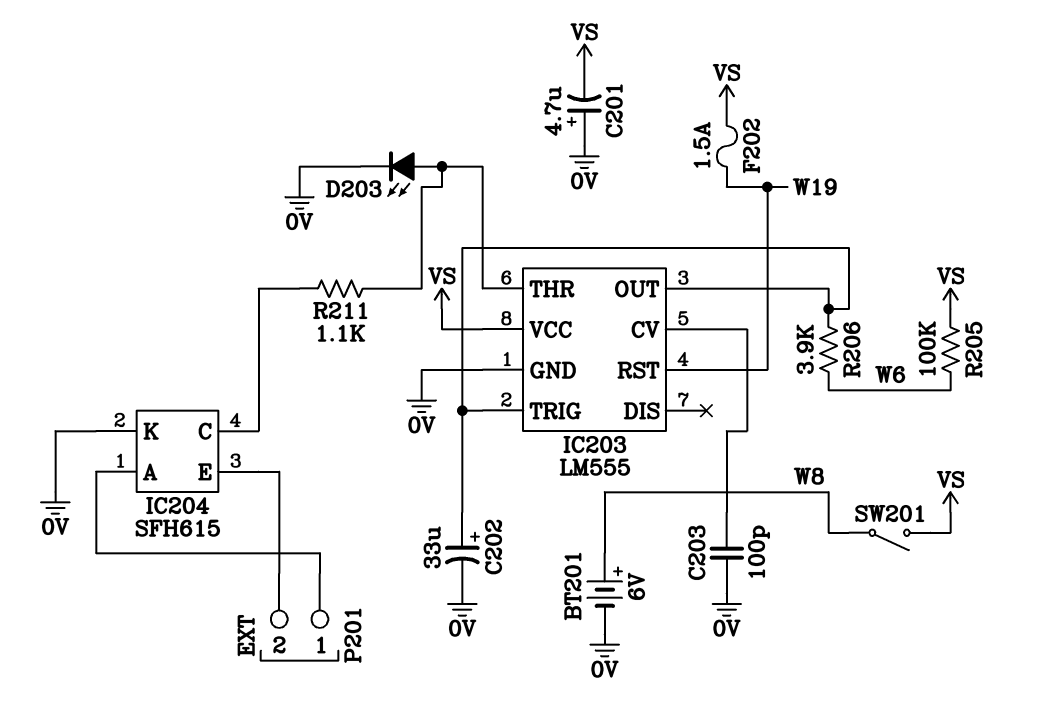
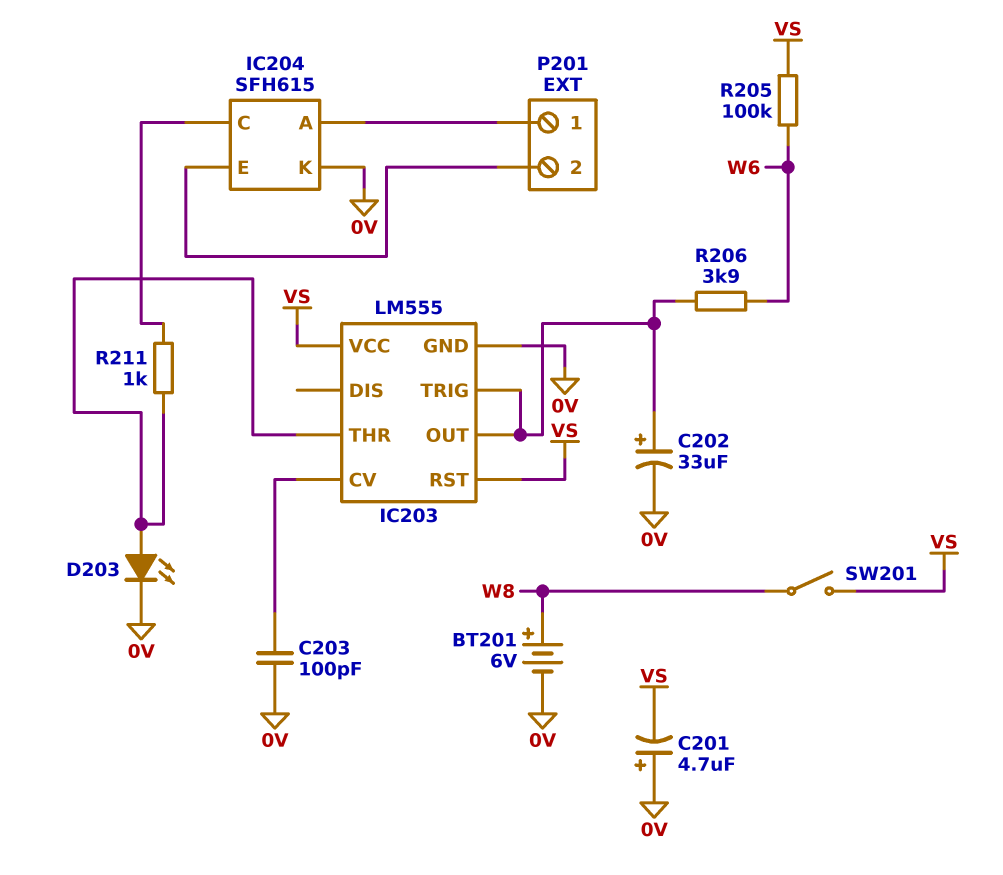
F202: 1.5A (VS, W19) -> none
IC203 pin RST: W19 -> VS
R211: 1.1k (IC203/THR, IC204/C) -> 1k (IC203/THR, IC204/C)

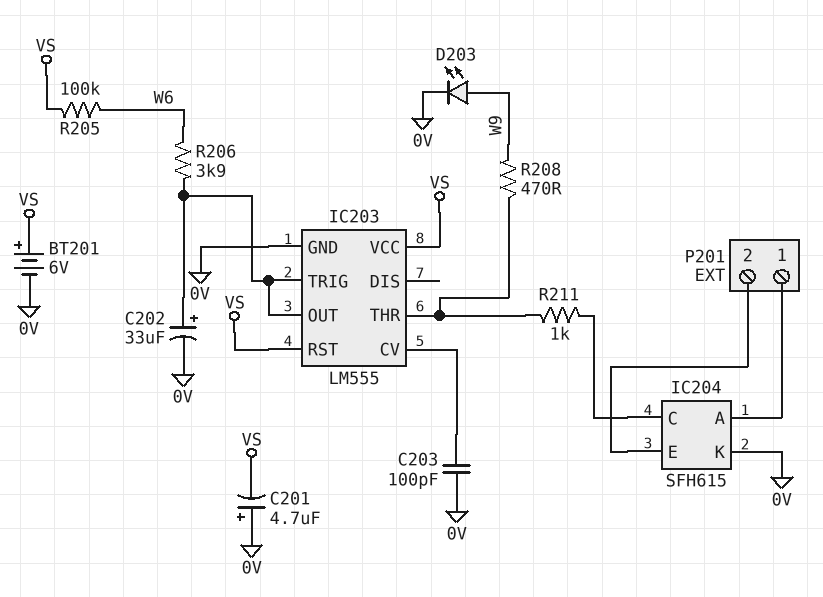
BT201: 6V (plus W8, minus 0V) -> 6V (plus VS, minus 0V)
D203: LED (A IC203/THR, K 0V) -> LED (A W9, K 0V)
R208: none -> 470 (IC203/THR, W9)
SW201: switch (VS, W8) -> none

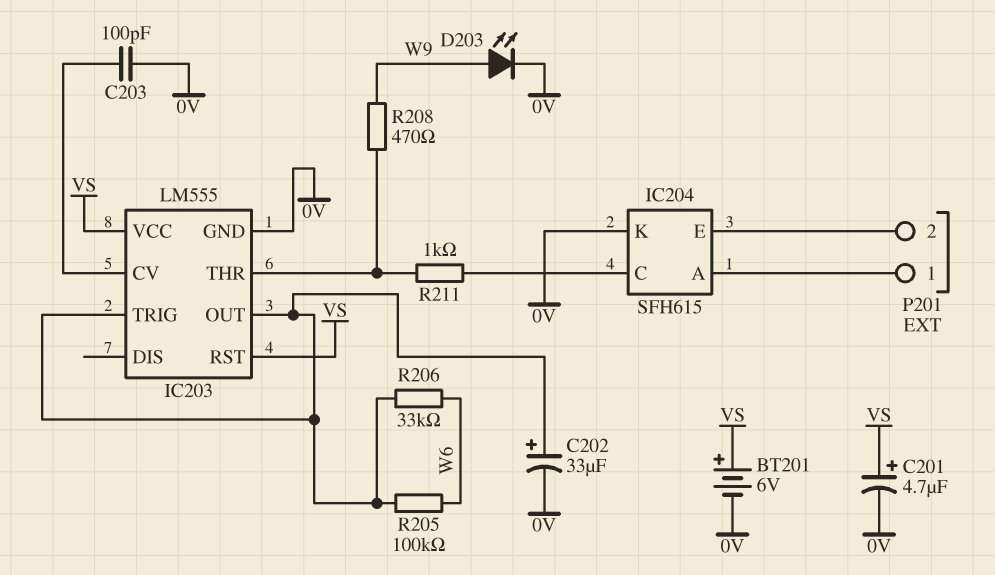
C201: 4.7uF (plus 0V, minus VS) -> 4.7uF (plus VS, minus 0V)
R205: 100k (VS, W6) -> 100k (IC203/OUT, W6)
R206: 3.9k (IC203/OUT, W6) -> 33k (IC203/OUT, W6)

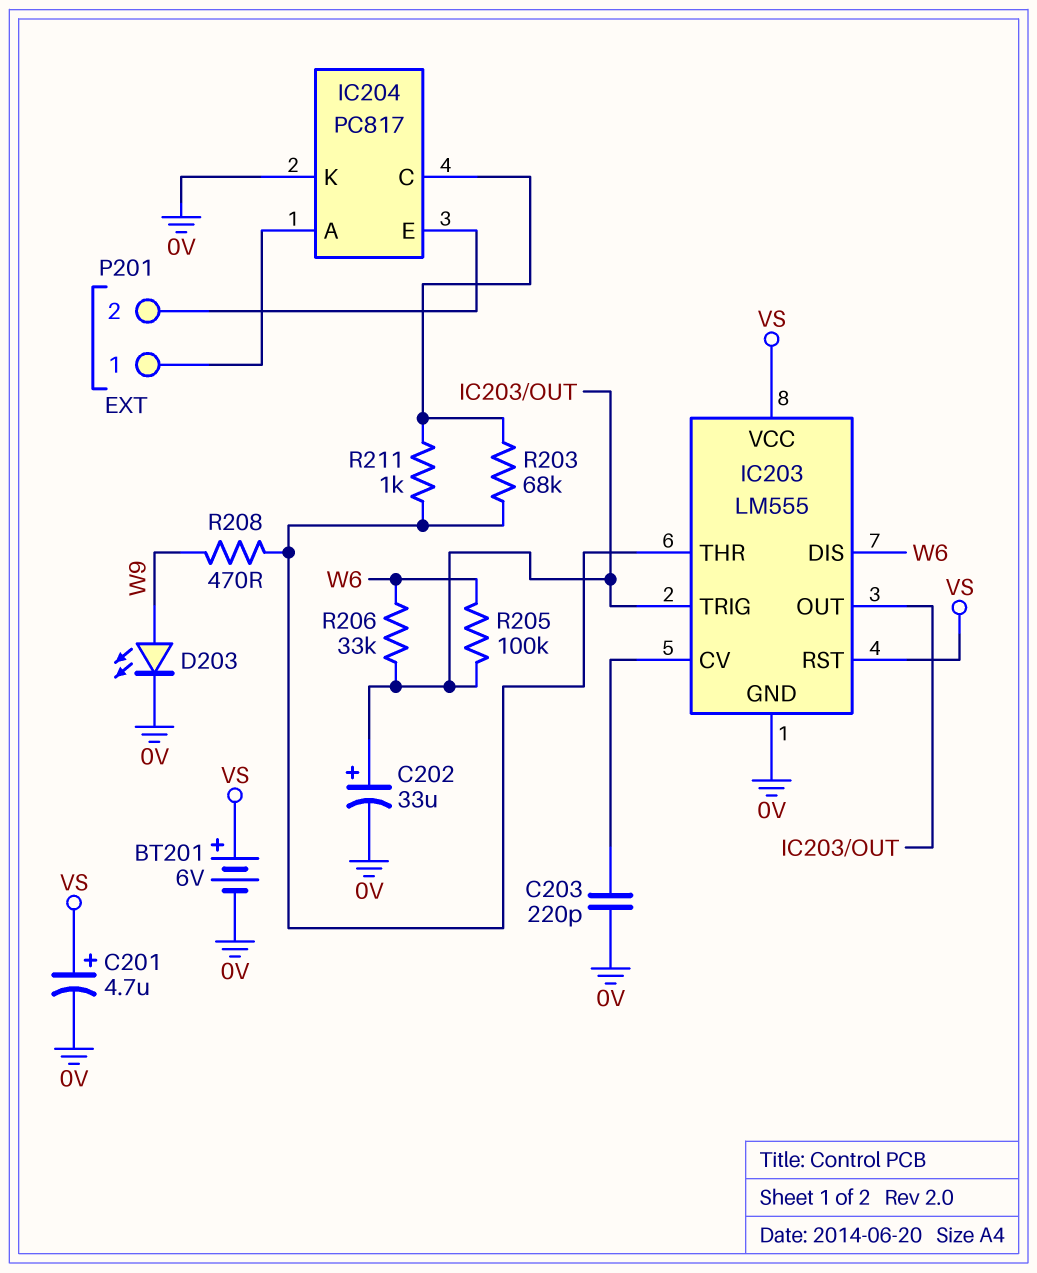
C203: 100pF (0V, IC203/CV) -> 220pF (0V, IC203/CV)
IC203 pin DIS: none -> W6
IC204: SFH615 -> PC817
R203: none -> 68k (IC203/THR, IC204/C)

